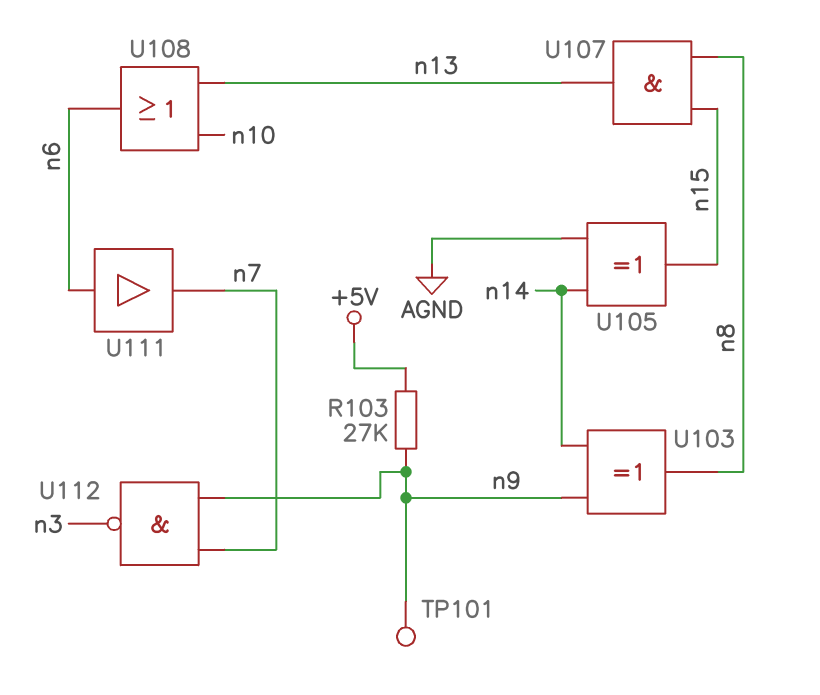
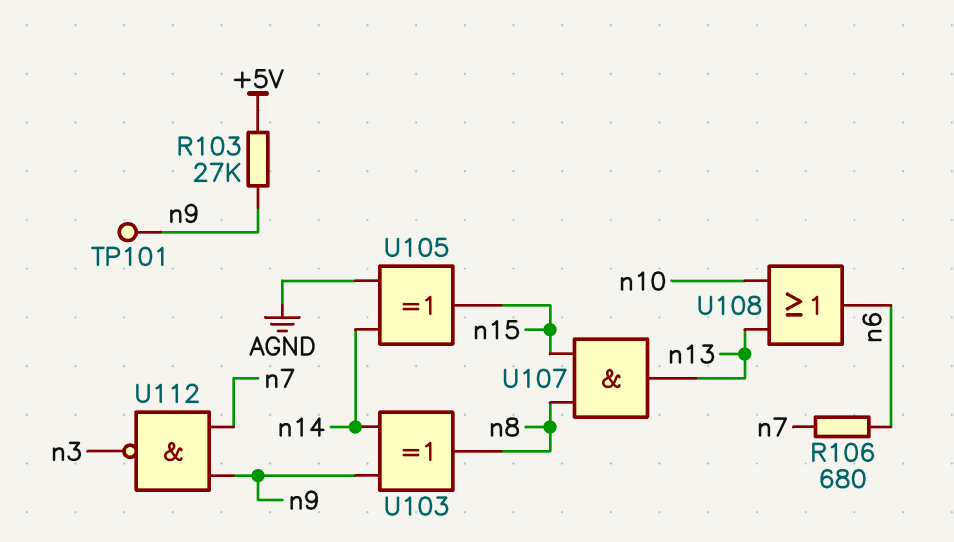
R106: none -> 680 (n6, n7)
U111: buffer (in n6, out n7) -> none

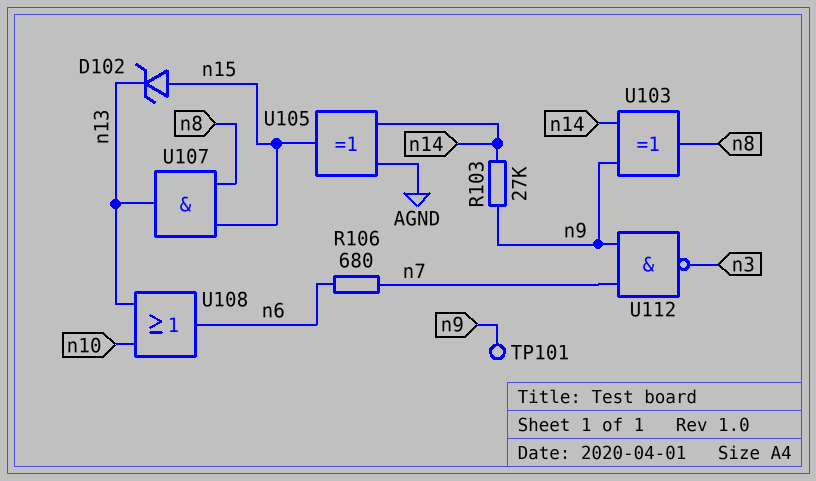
D102: none -> zener (A n15, K n13)
R103: 27k (+5V, n9) -> 27k (n9, n14)

